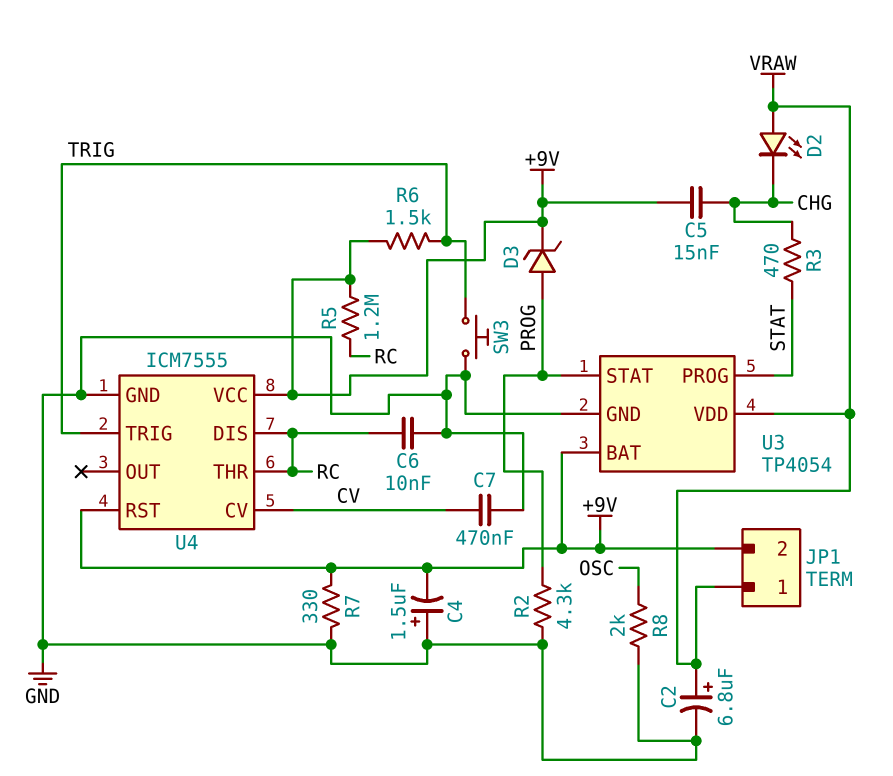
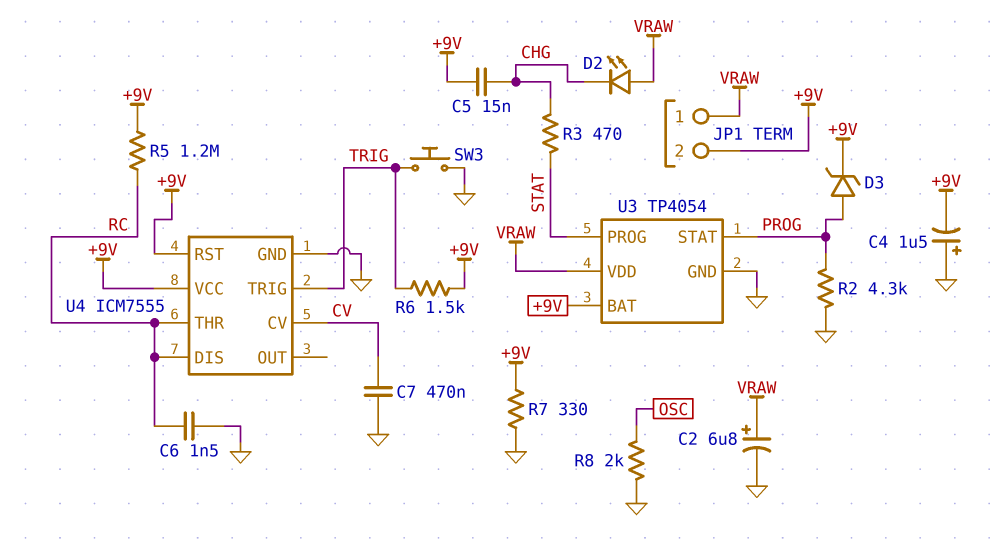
C6: 10nF (GND, RC) -> 1.5nF (GND, RC)

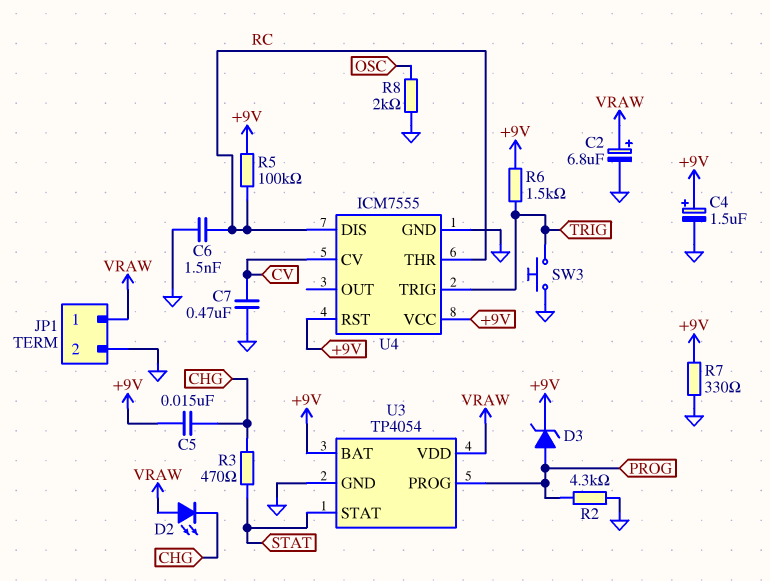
C4: 1.5uF (plus GND, minus +9V) -> 1.5uF (plus +9V, minus GND)
JP1 pin 2: +9V -> GND
R5: 1.2M (+9V, RC) -> 100k (+9V, RC)
U3 pin PROG: STAT -> PROG
U3 pin STAT: PROG -> STAT

